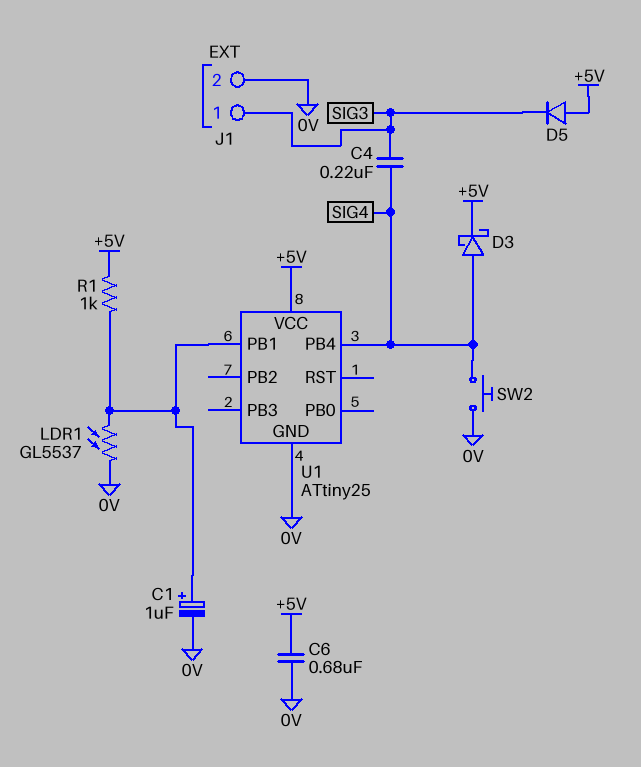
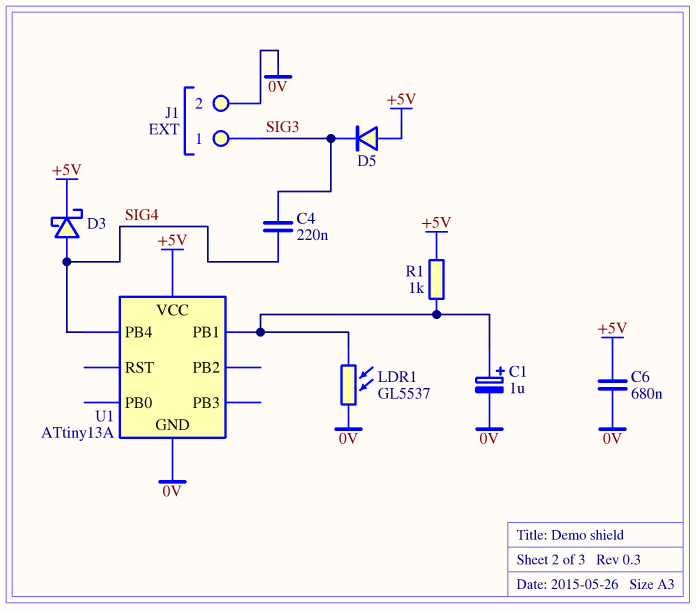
SW2: button (0V, SIG4) -> none
U1: ATtiny25 -> ATtiny13A

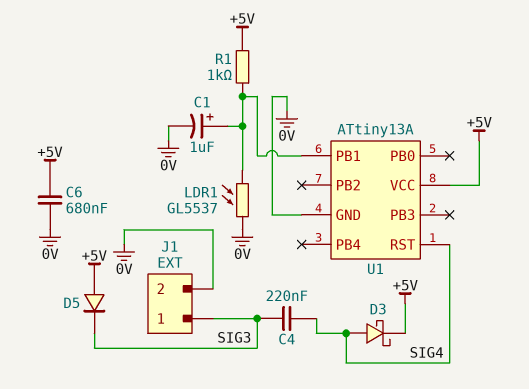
U1 pin PB4: SIG4 -> none
U1 pin RST: none -> SIG4

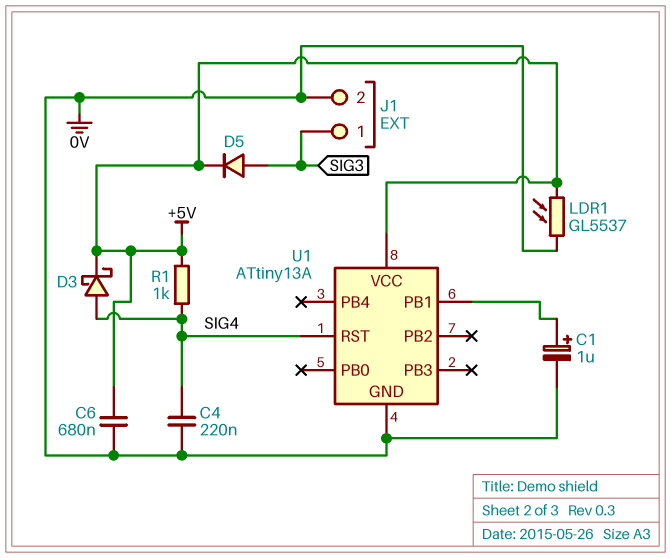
C4: 220nF (SIG3, SIG4) -> 220nF (0V, SIG4)
D5: diode (A +5V, K SIG3) -> diode (A SIG3, K +5V)
LDR1: GL5537 (0V, U1/PB1) -> GL5537 (+5V, 0V)
R1: 1k (+5V, U1/PB1) -> 1k (+5V, SIG4)

